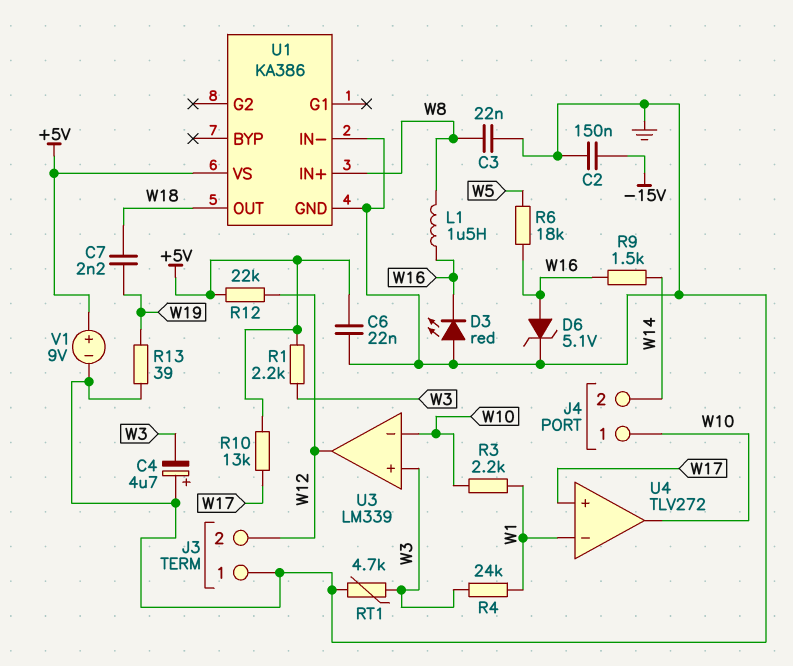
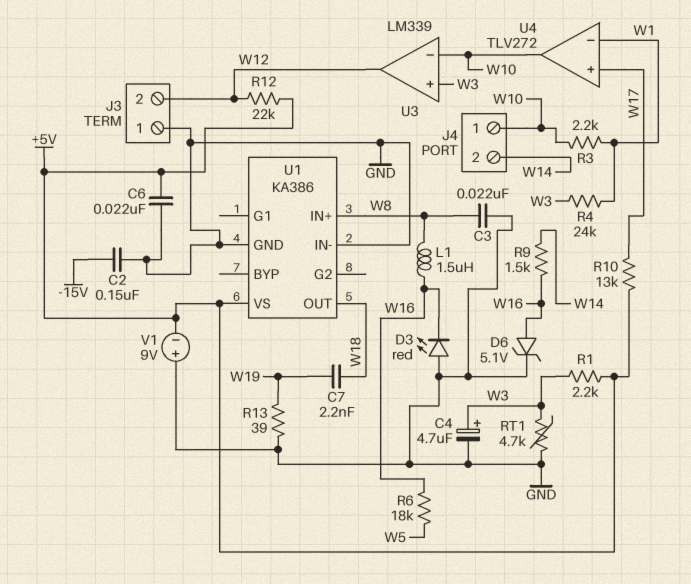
C4: 4.7uF (plus GND, minus W3) -> 4.7uF (plus W3, minus GND)
V1: 9V (plus +5V, minus GND) -> 9V (plus GND, minus +5V)

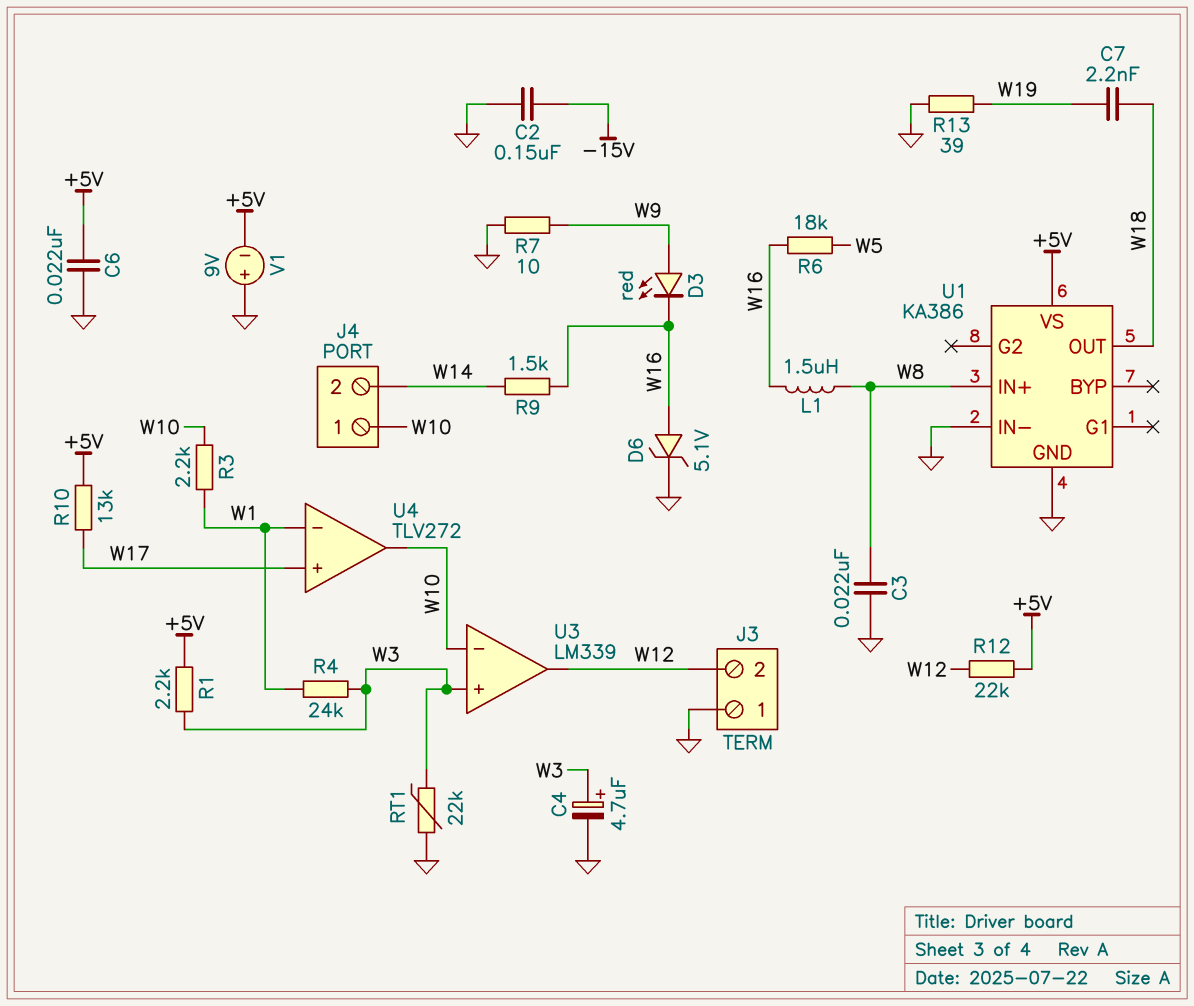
D3: LED red (A GND, K W16) -> LED red (A W9, K W16)
R7: none -> 10 (GND, W9)
RT1: 4.7k (GND, W3) -> 22k (GND, W3)

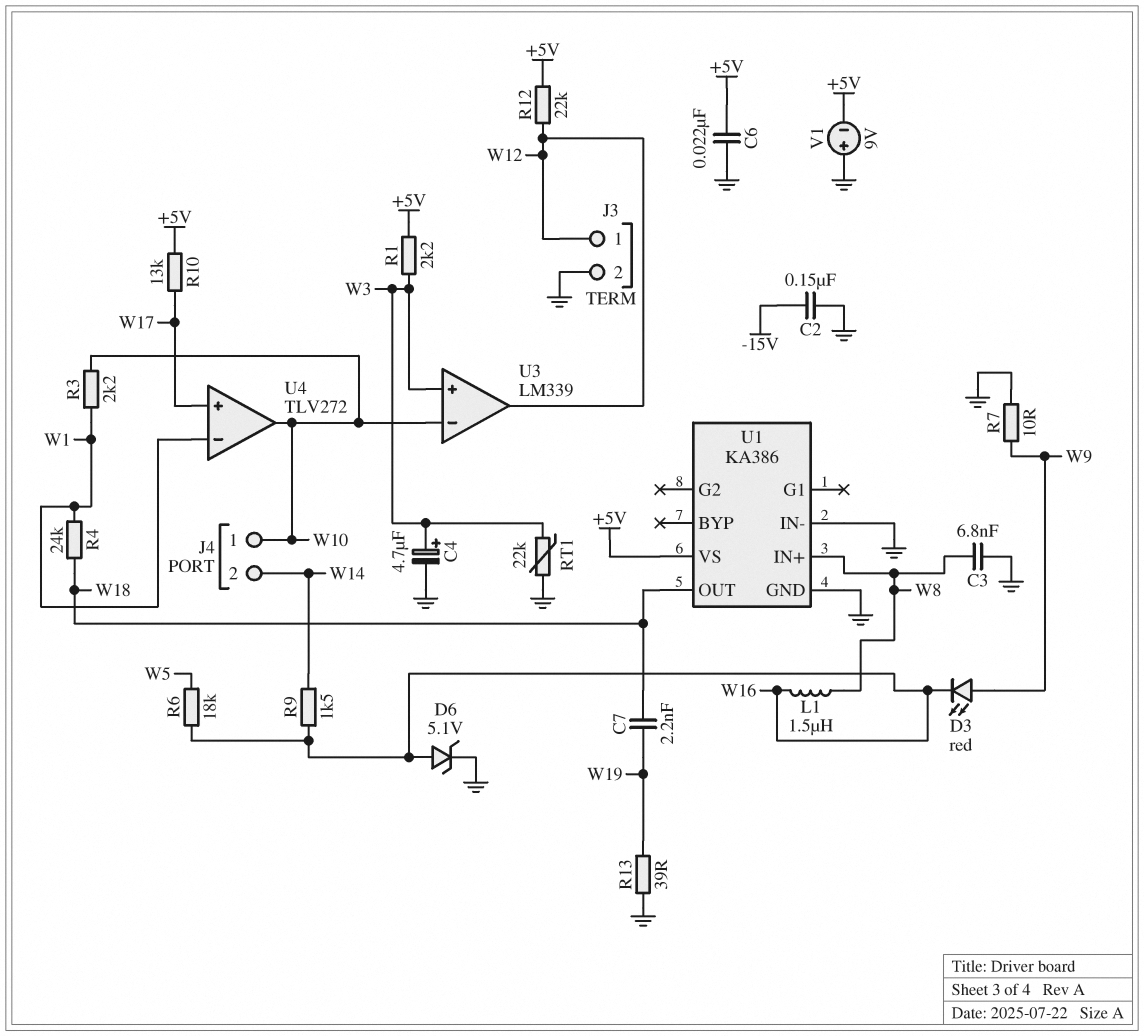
C3: 22nF (GND, W8) -> 6.8nF (GND, W8)
J3 pin 1: GND -> W12
J3 pin 2: W12 -> GND
R4: 24k (W1, W3) -> 24k (W1, W18)

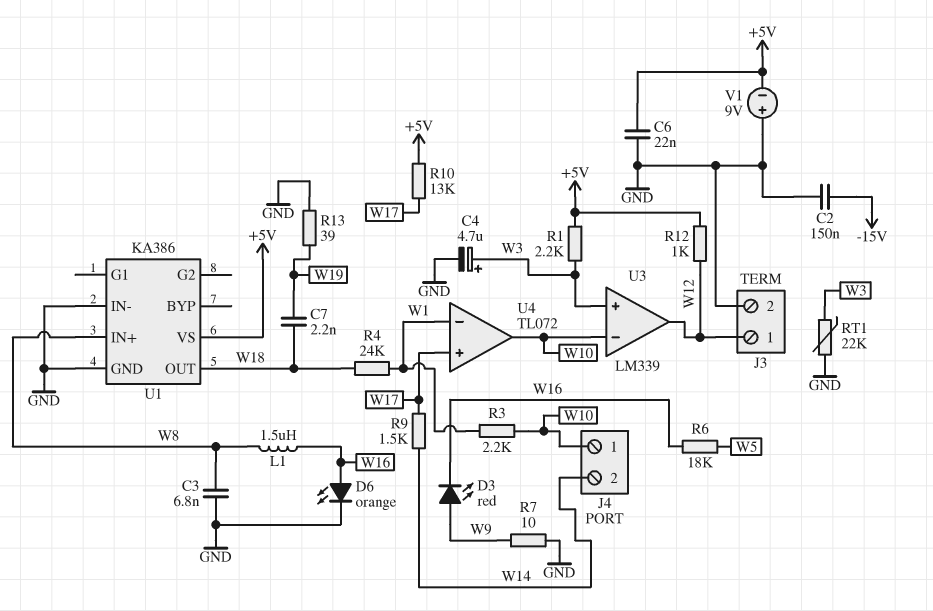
D6: zener 5.1V (A W16, K GND) -> LED orange (A W16, K GND)
R9: 1.5k (W14, W16) -> 1.5k (W14, W17)
R12: 22k (+5V, W12) -> 1k (+5V, W12)
U4: TLV272 -> TL072

